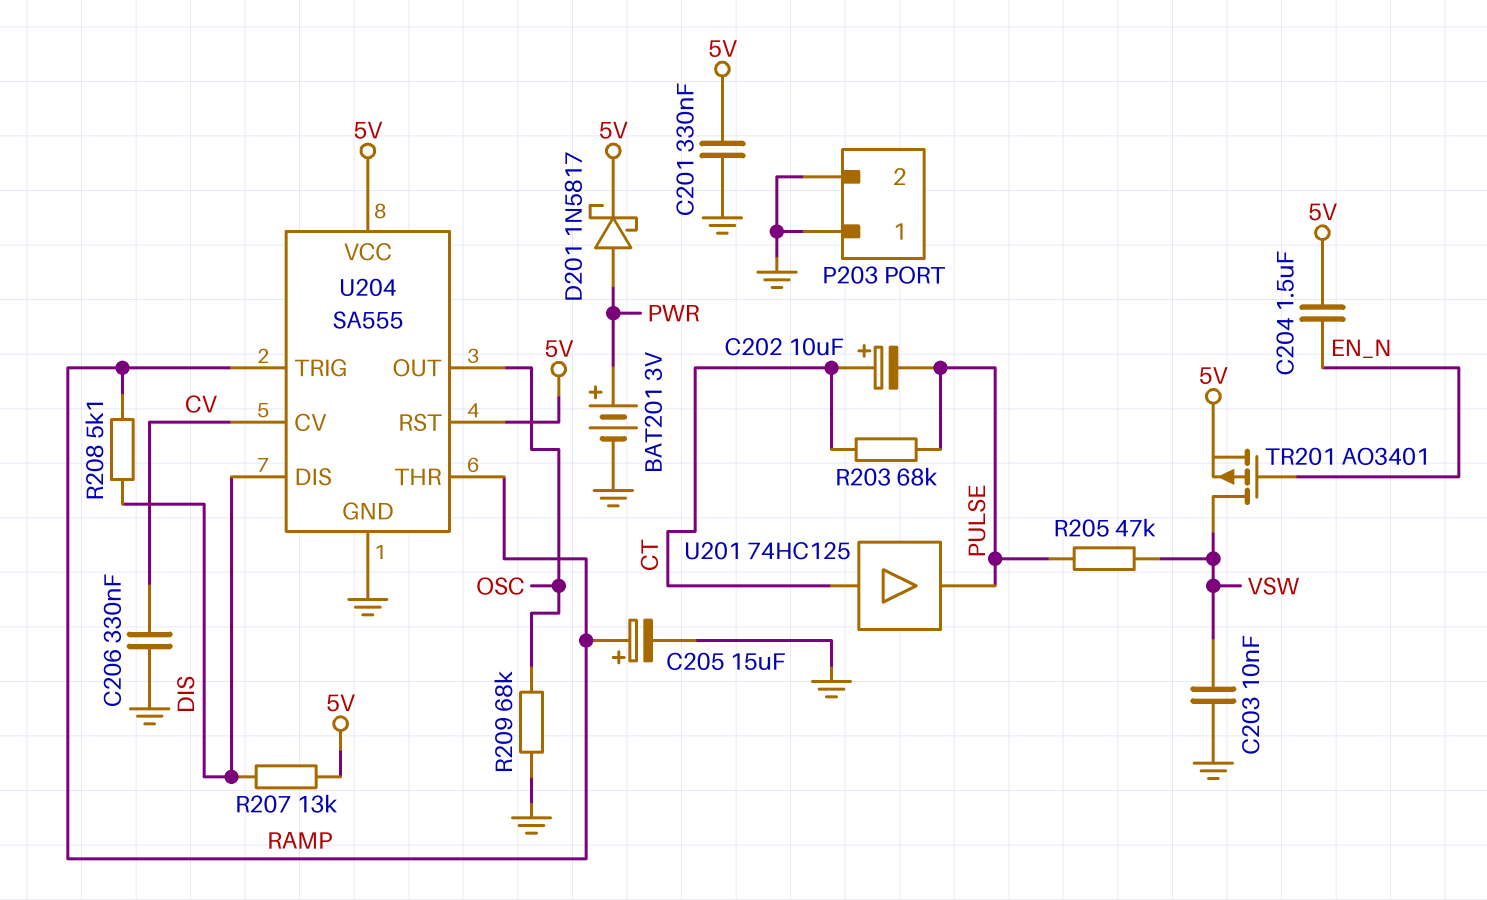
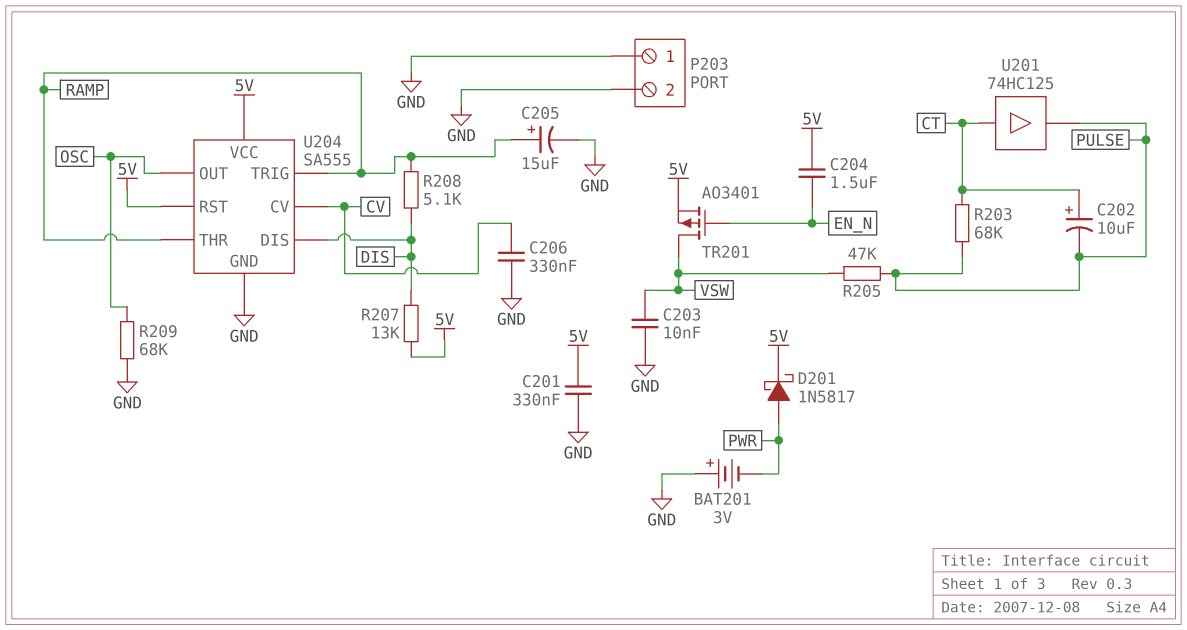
BAT201: 3V (plus PWR, minus GND) -> 3V (plus GND, minus PWR)

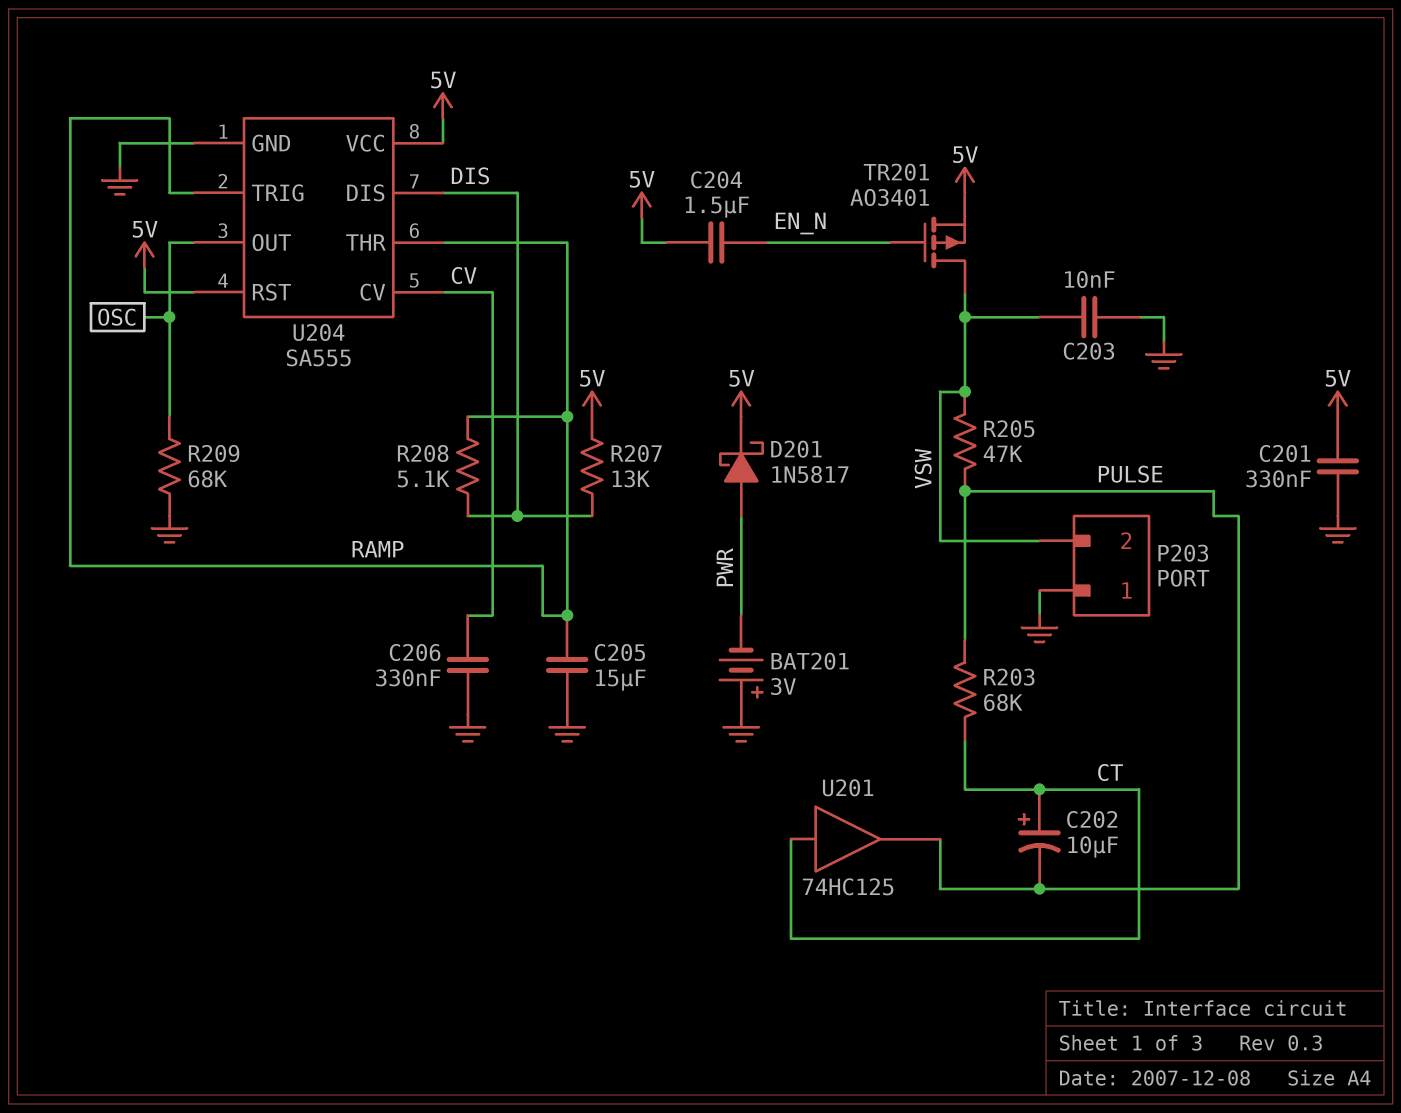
C205: 15uF (plus RAMP, minus GND) -> 15uF (GND, RAMP)
P203 pin 2: GND -> VSW

